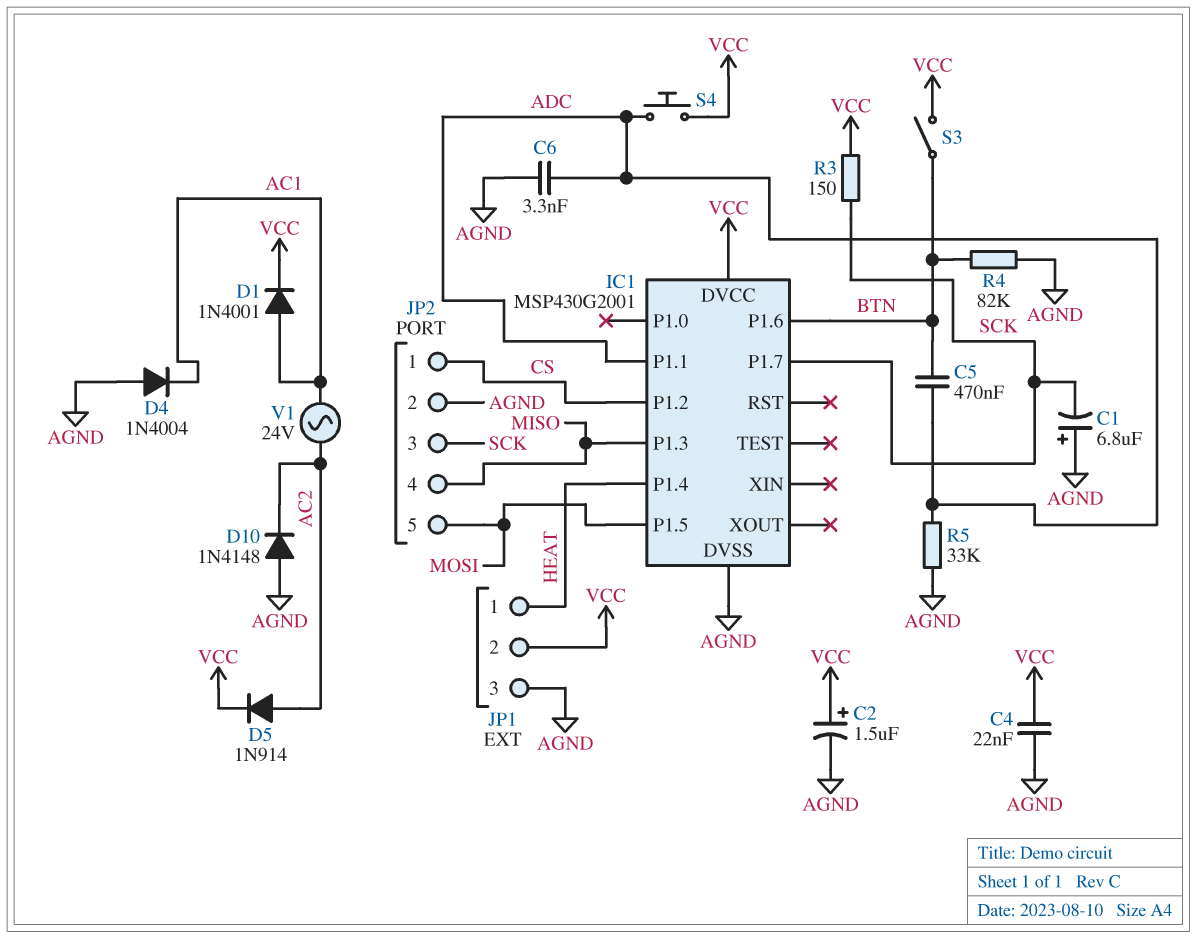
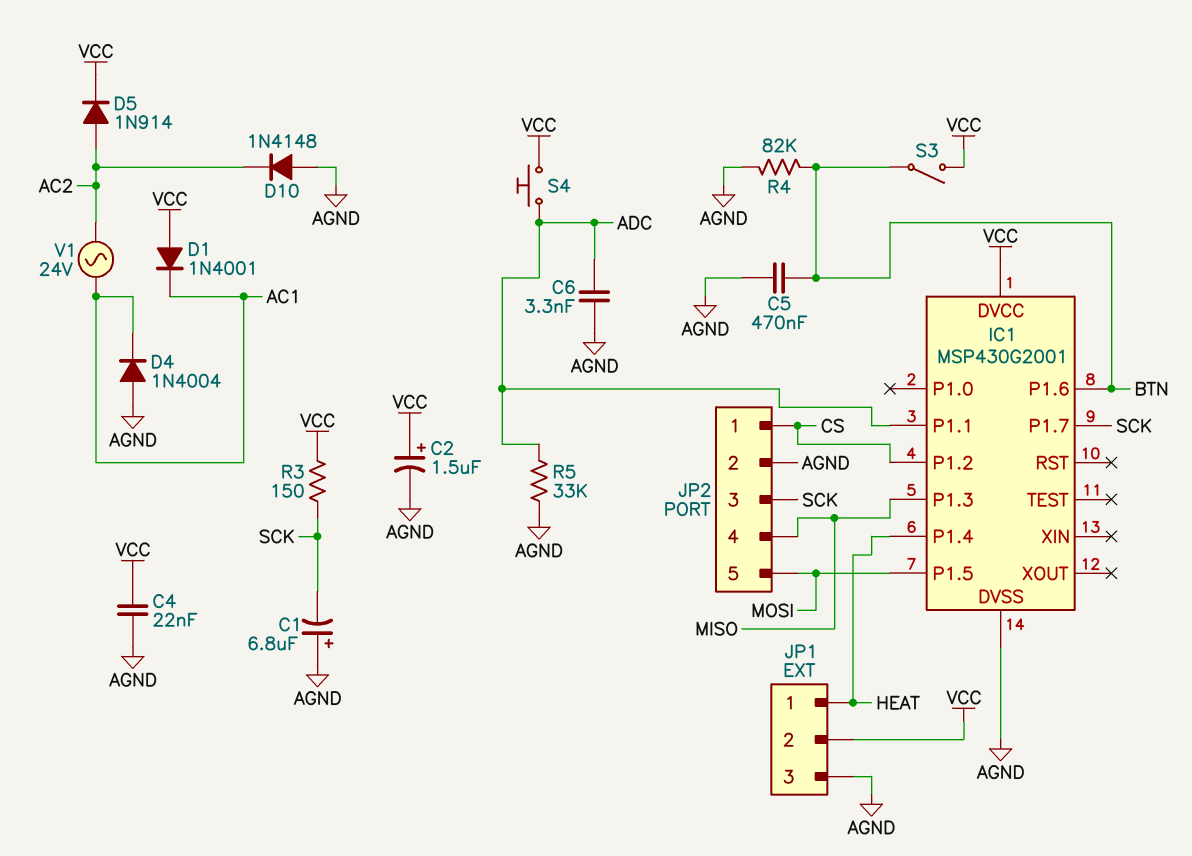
C5: 470nF (ADC, BTN) -> 470nF (AGND, BTN)
D1: diode 1N4001 (A AC1, K VCC) -> diode 1N4001 (A VCC, K AC1)

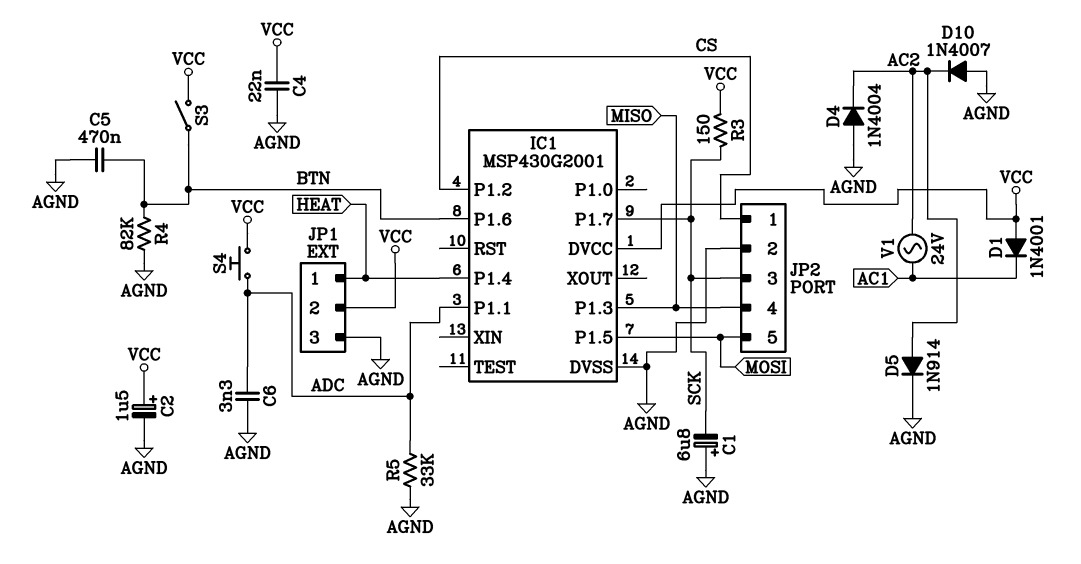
D4: diode 1N4004 (A AGND, K AC1) -> diode 1N4004 (A AGND, K AC2)
D5: diode 1N914 (A AC2, K VCC) -> diode 1N914 (A AC2, K AGND)
D10: diode 1N4148 (A AGND, K AC2) -> diode 1N4007 (A AGND, K AC2)

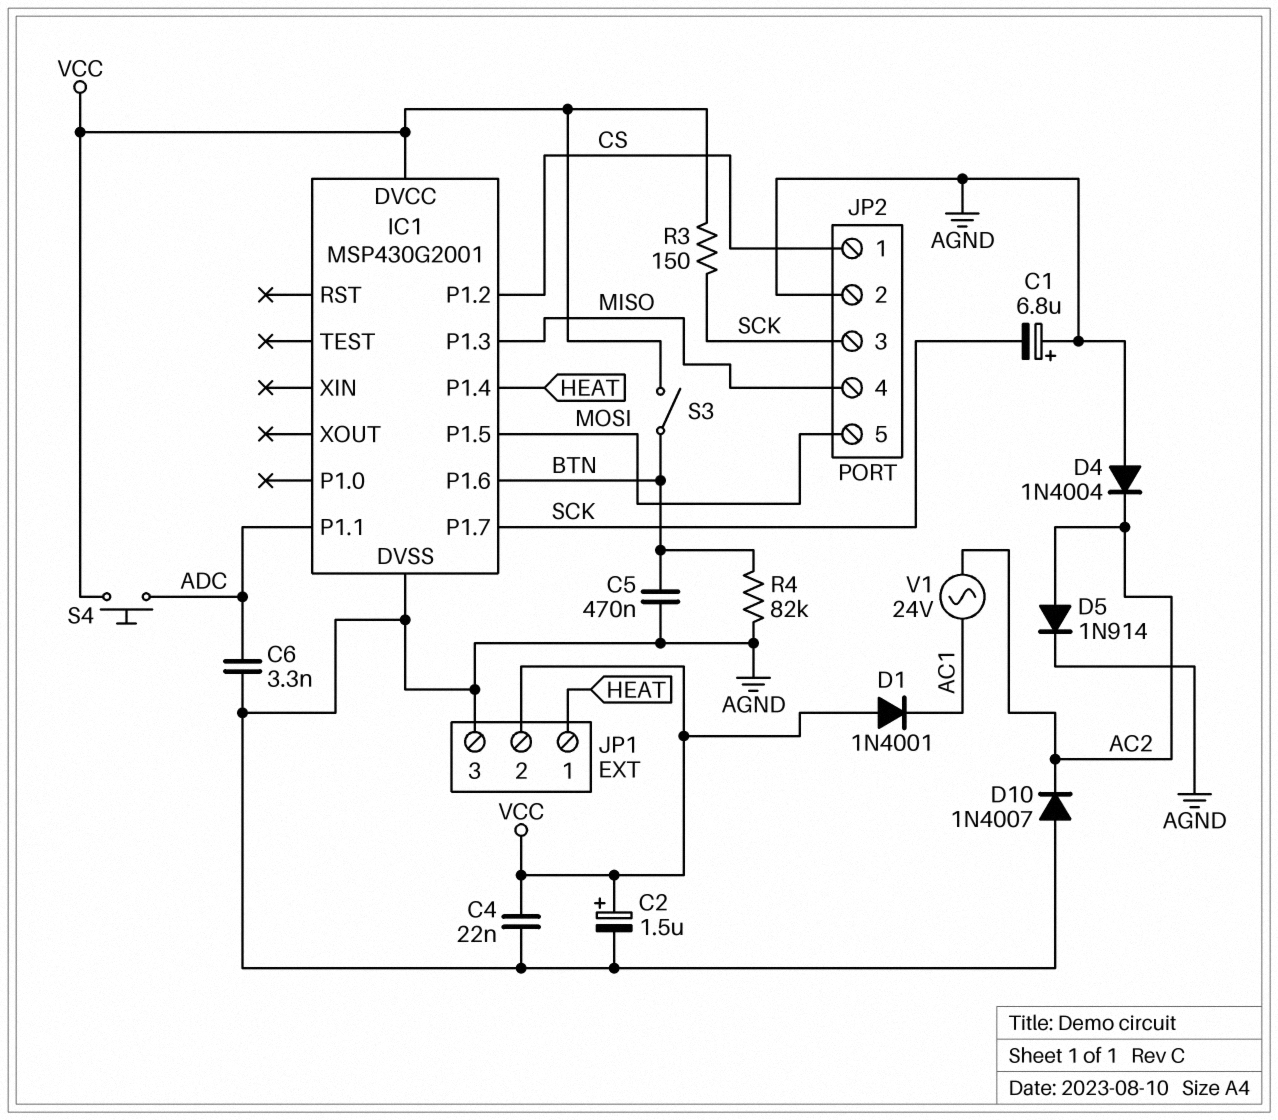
R5: 33k (ADC, AGND) -> none

